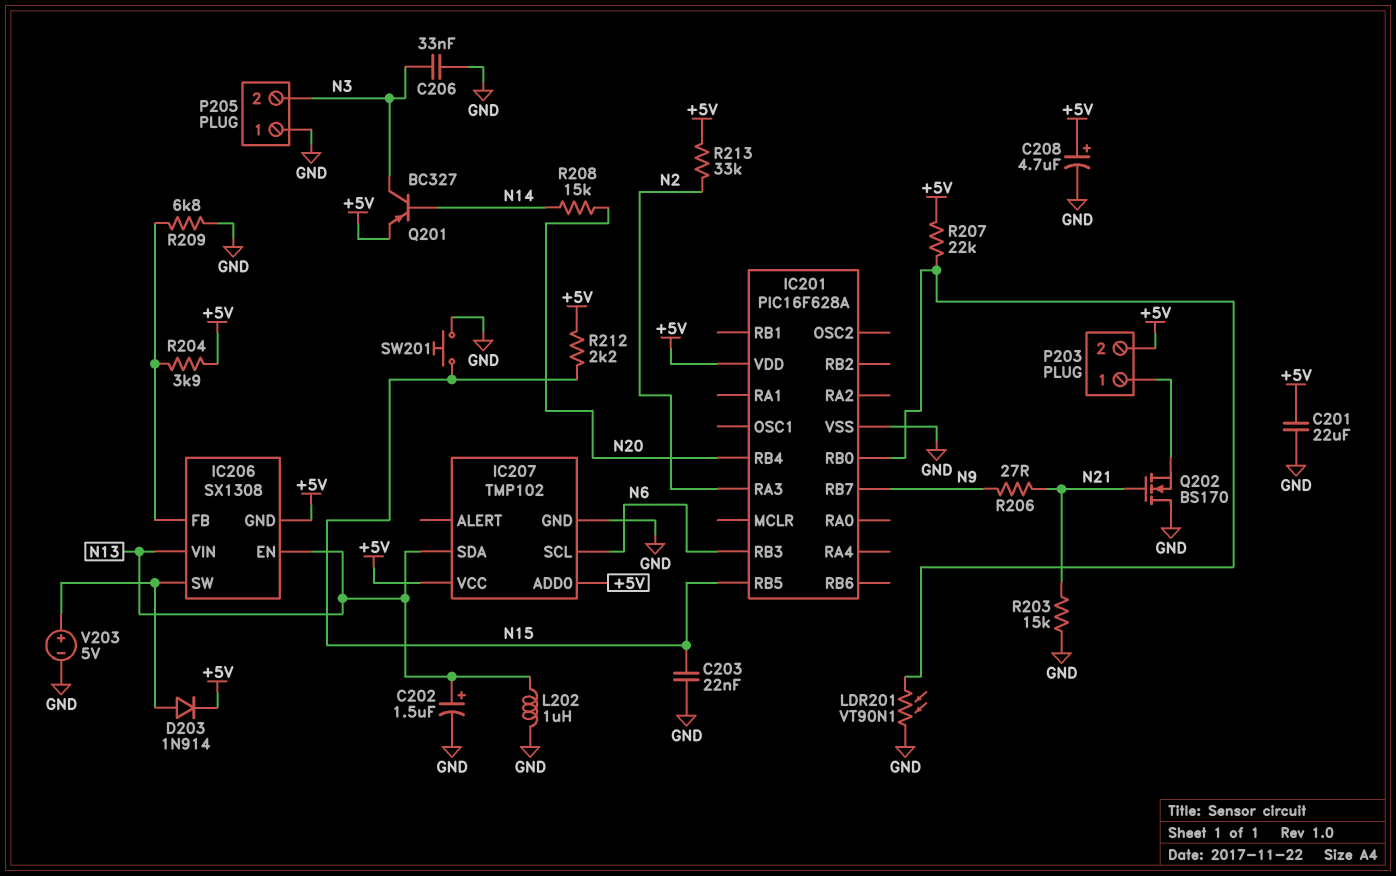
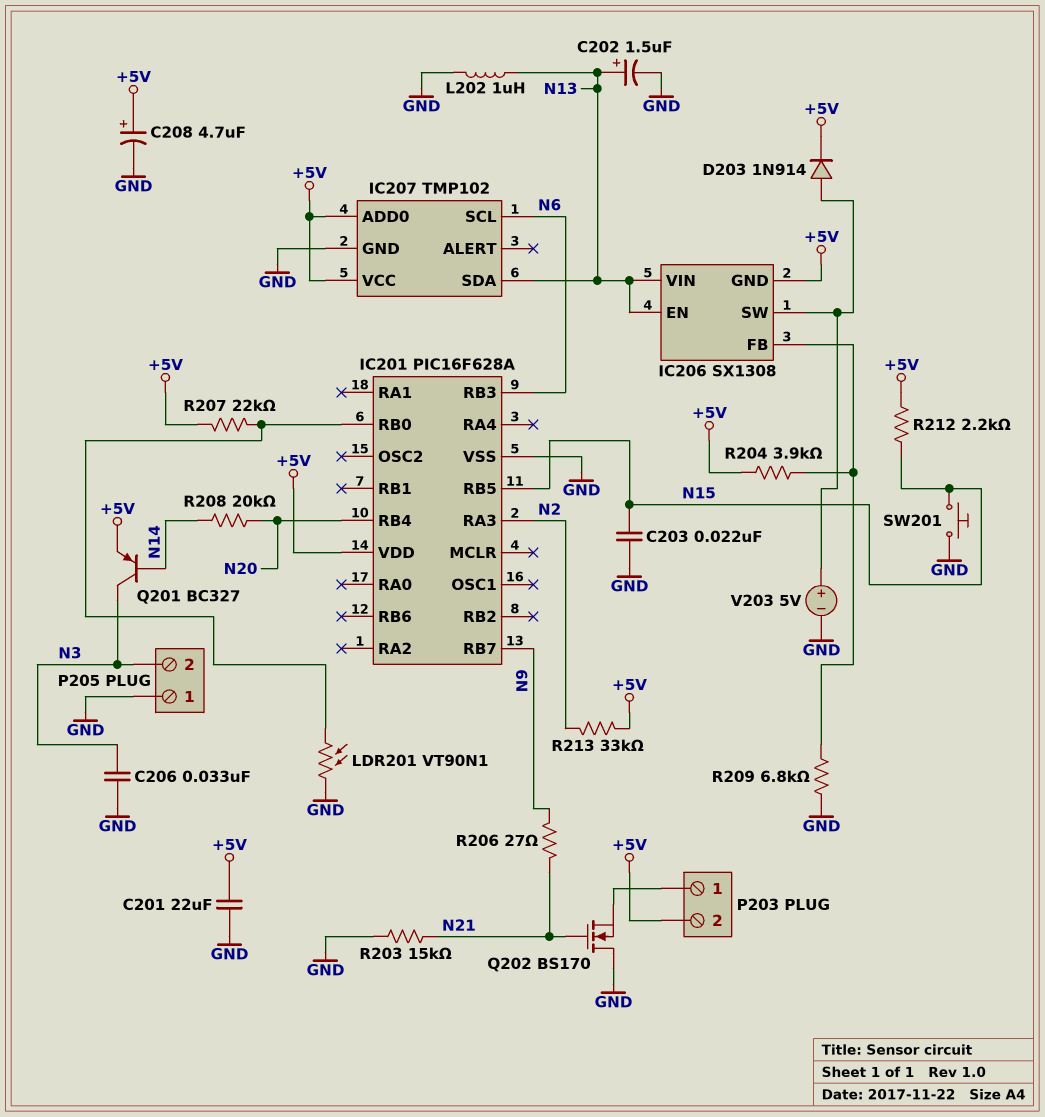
R208: 15k (N14, N20) -> 20k (N14, N20)

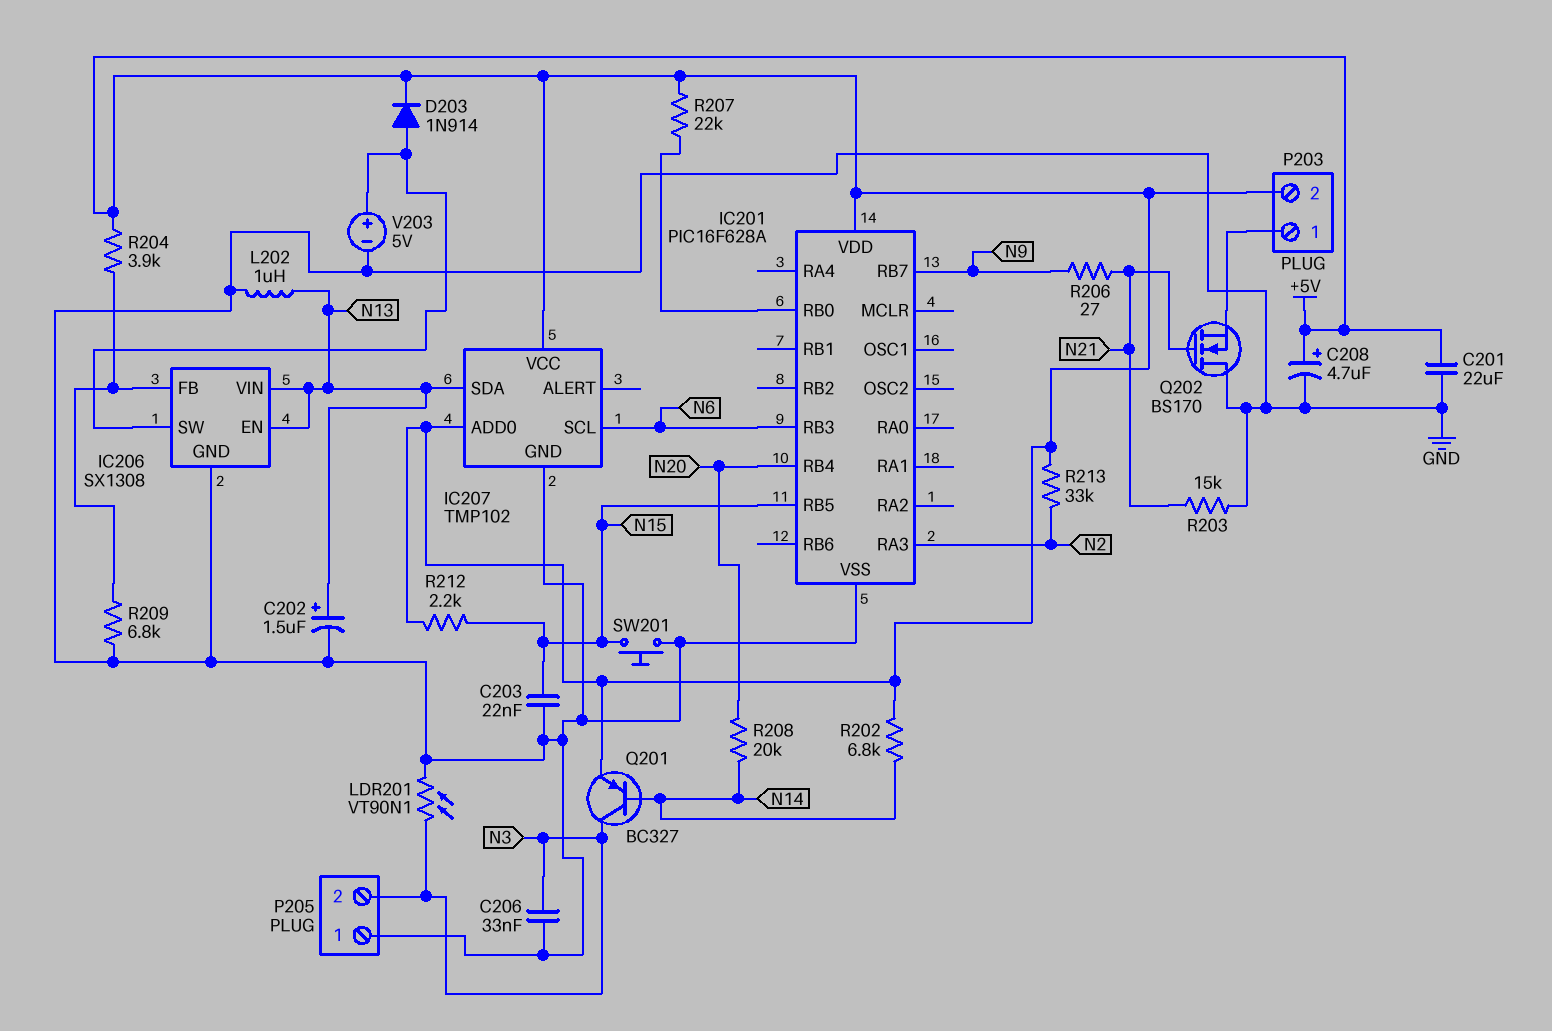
IC206 pin GND: +5V -> GND
LDR201: VT90N1 (GND, IC201/RB0) -> VT90N1 (GND, N3)
R202: none -> 6.8k (+5V, N14)

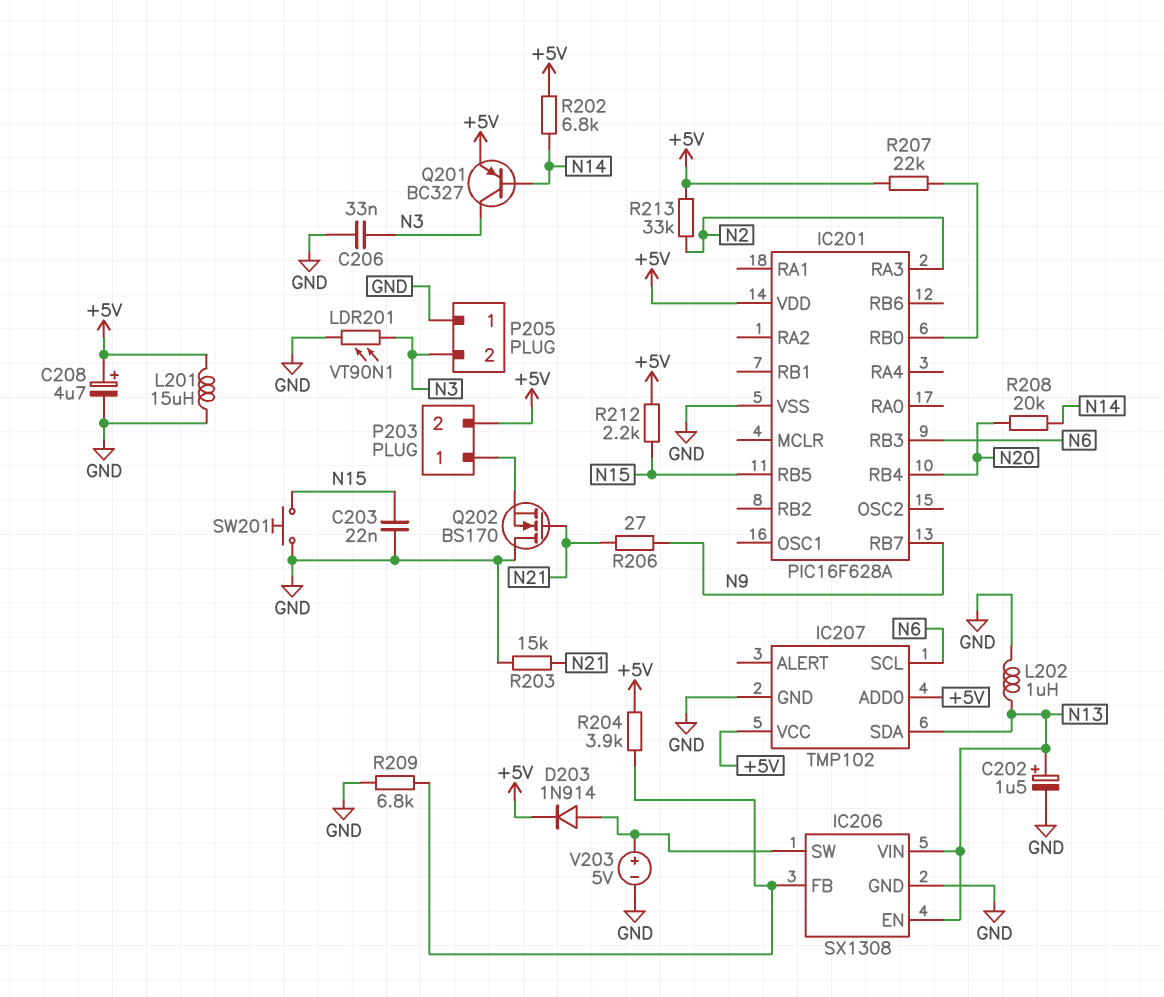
C201: 22uF (+5V, GND) -> none
L201: none -> 15uH (+5V, GND)

